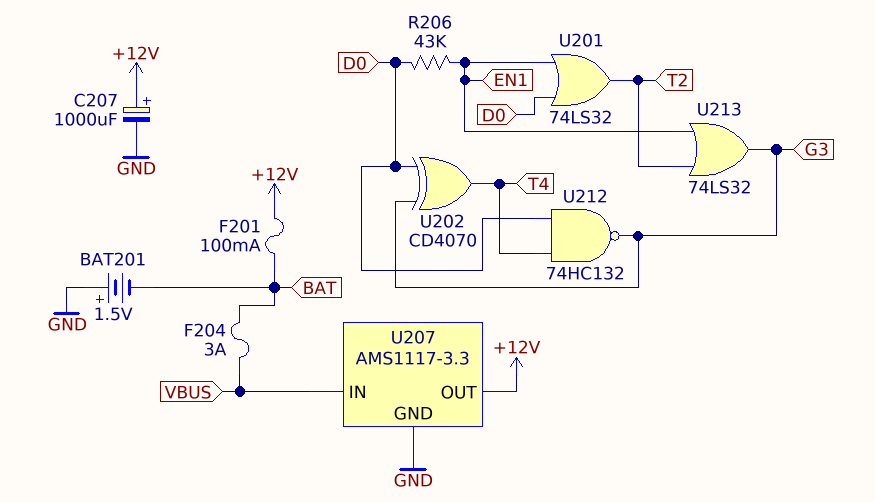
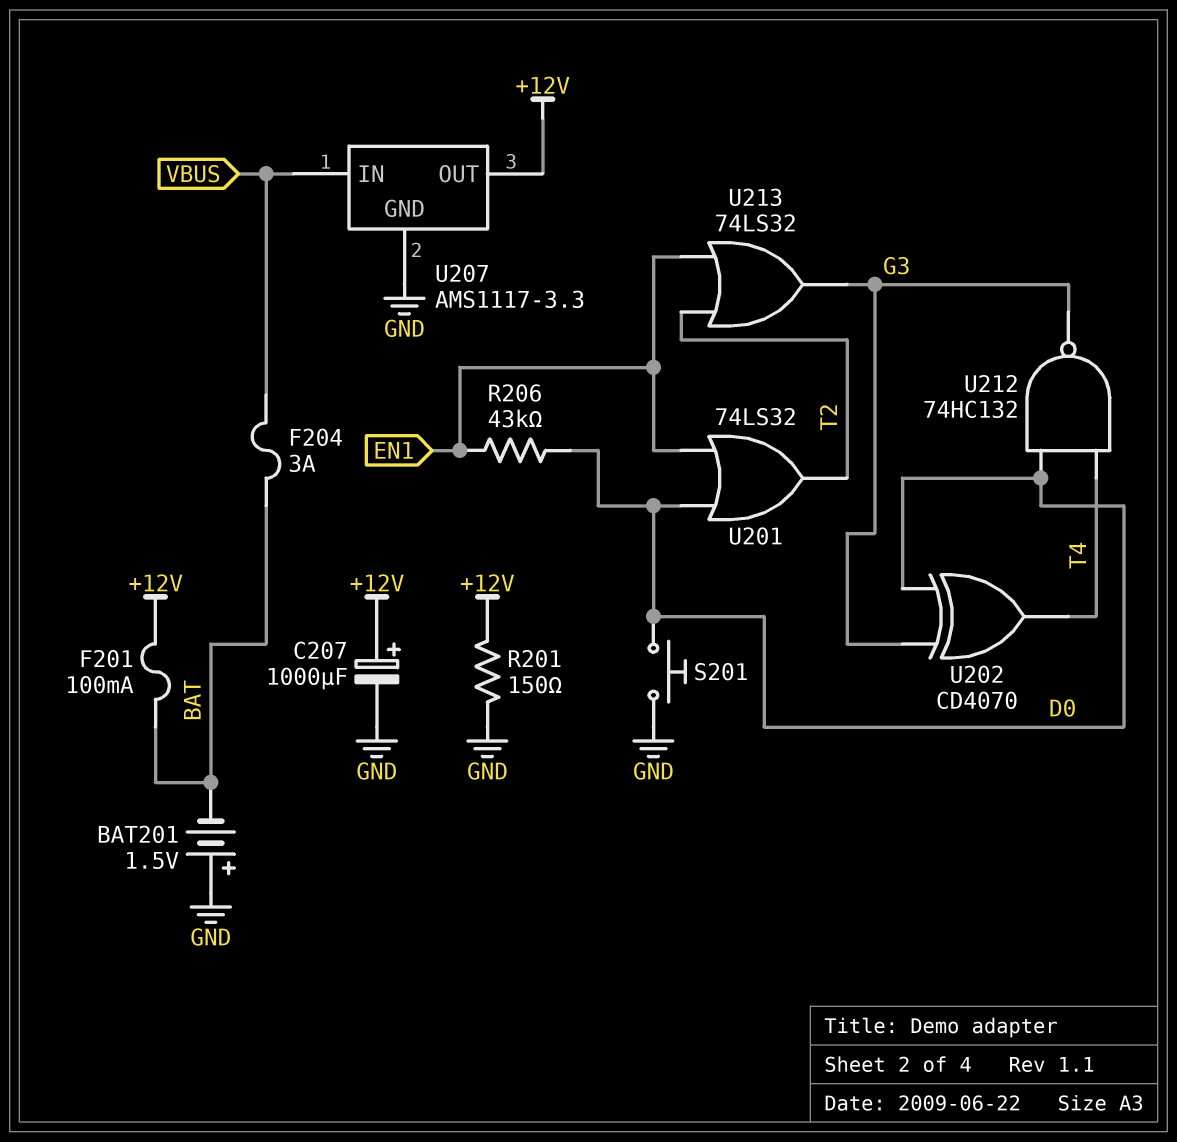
R201: none -> 150 (+12V, GND)
S201: none -> button (D0, GND)

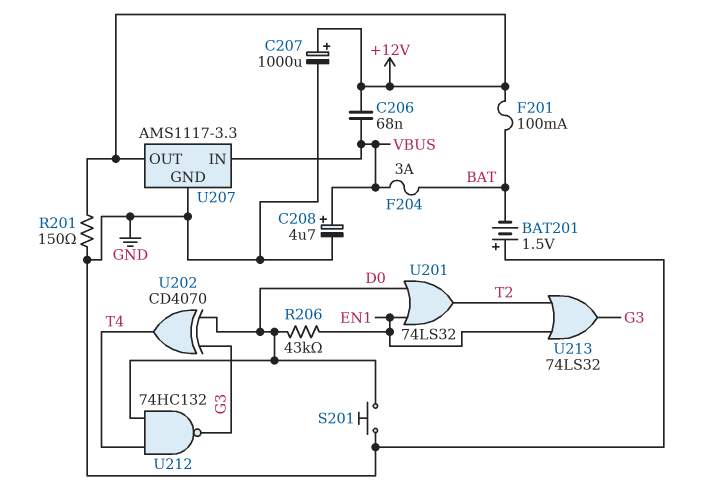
C206: none -> 68nF (+12V, VBUS)
C208: none -> 4.7uF (plus VBUS, minus GND)

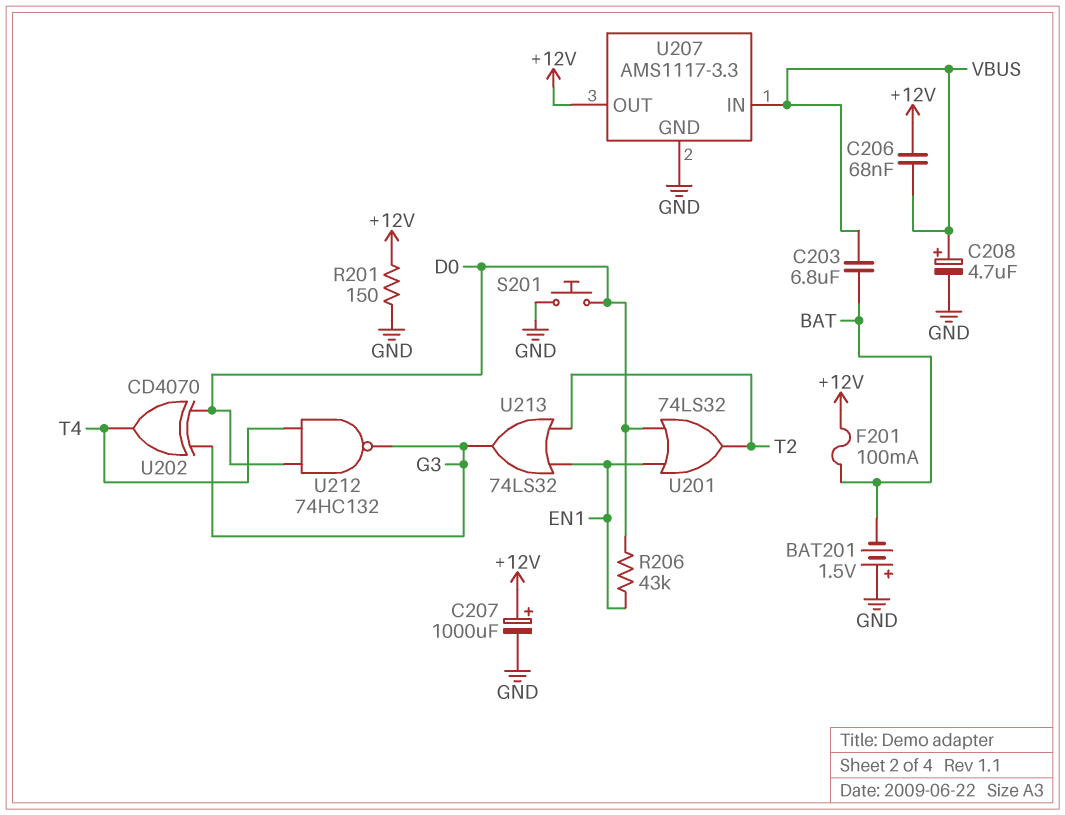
C203: none -> 6.8uF (BAT, VBUS)
F204: 3A (BAT, VBUS) -> none

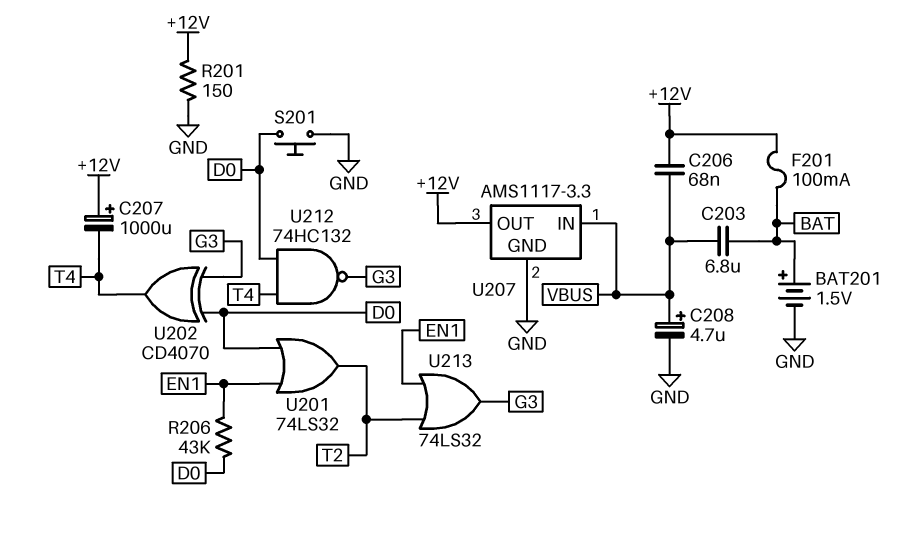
BAT201: 1.5V (plus GND, minus BAT) -> 1.5V (plus BAT, minus GND)
C207: 1000uF (plus +12V, minus GND) -> 1000uF (plus +12V, minus T4)

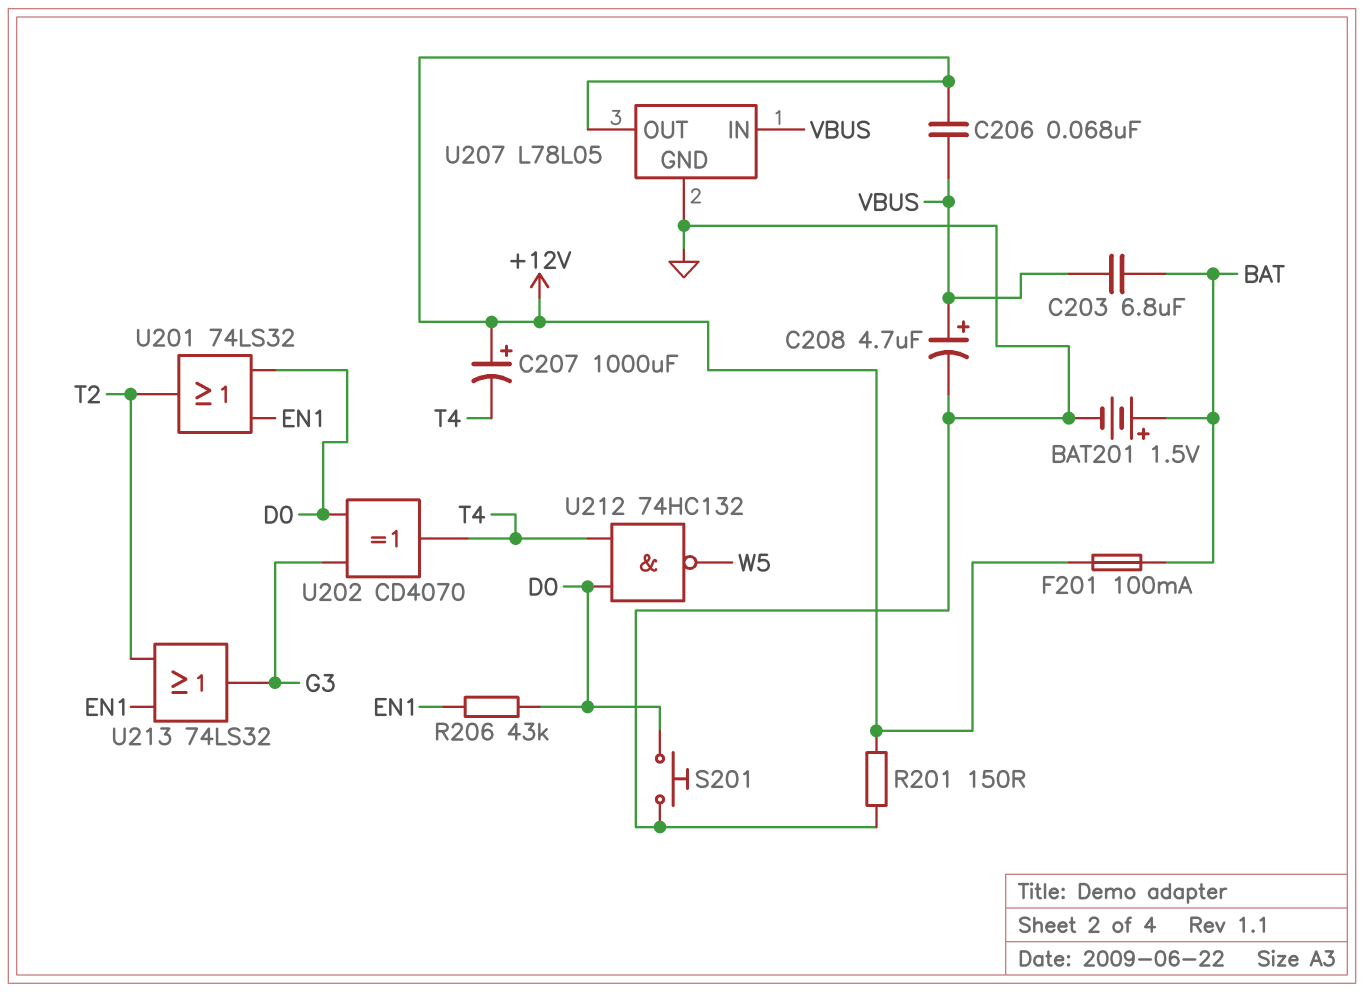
U207: AMS1117-3.3 -> L78L05
U212: NAND 74HC132 (in D0, in T4, out G3) -> NAND 74HC132 (in D0, in T4, out W5)

